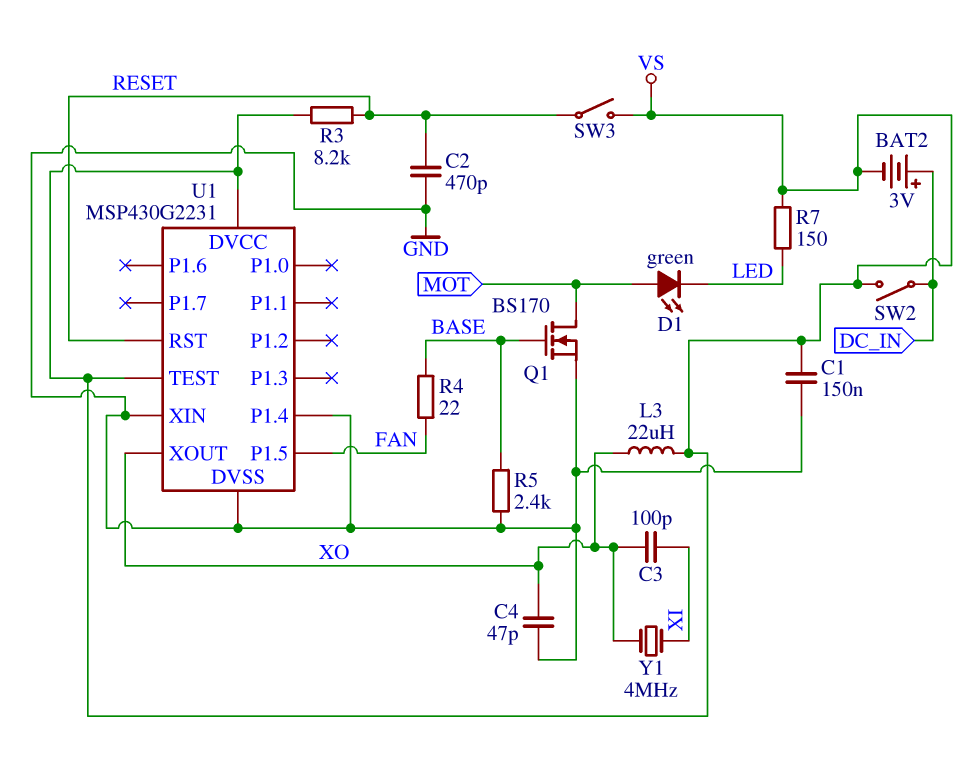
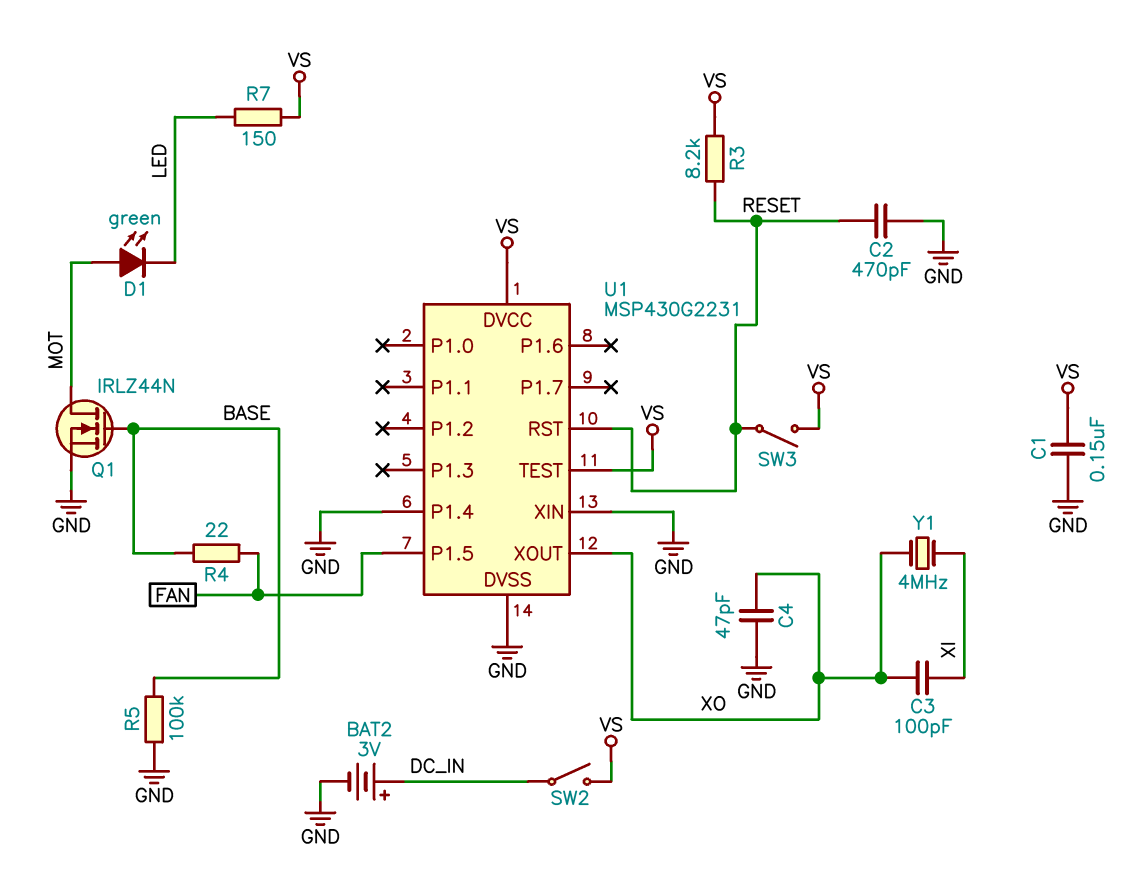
BAT2: 3V (plus DC_IN, minus VS) -> 3V (plus DC_IN, minus GND)
L3: 22uH (VS, XO) -> none
Q1: NMOS BS170 (G BASE, D MOT, S GND) -> NMOS IRLZ44N (G BASE, D MOT, S GND)
R5: 2.4k (BASE, GND) -> 100k (BASE, GND)

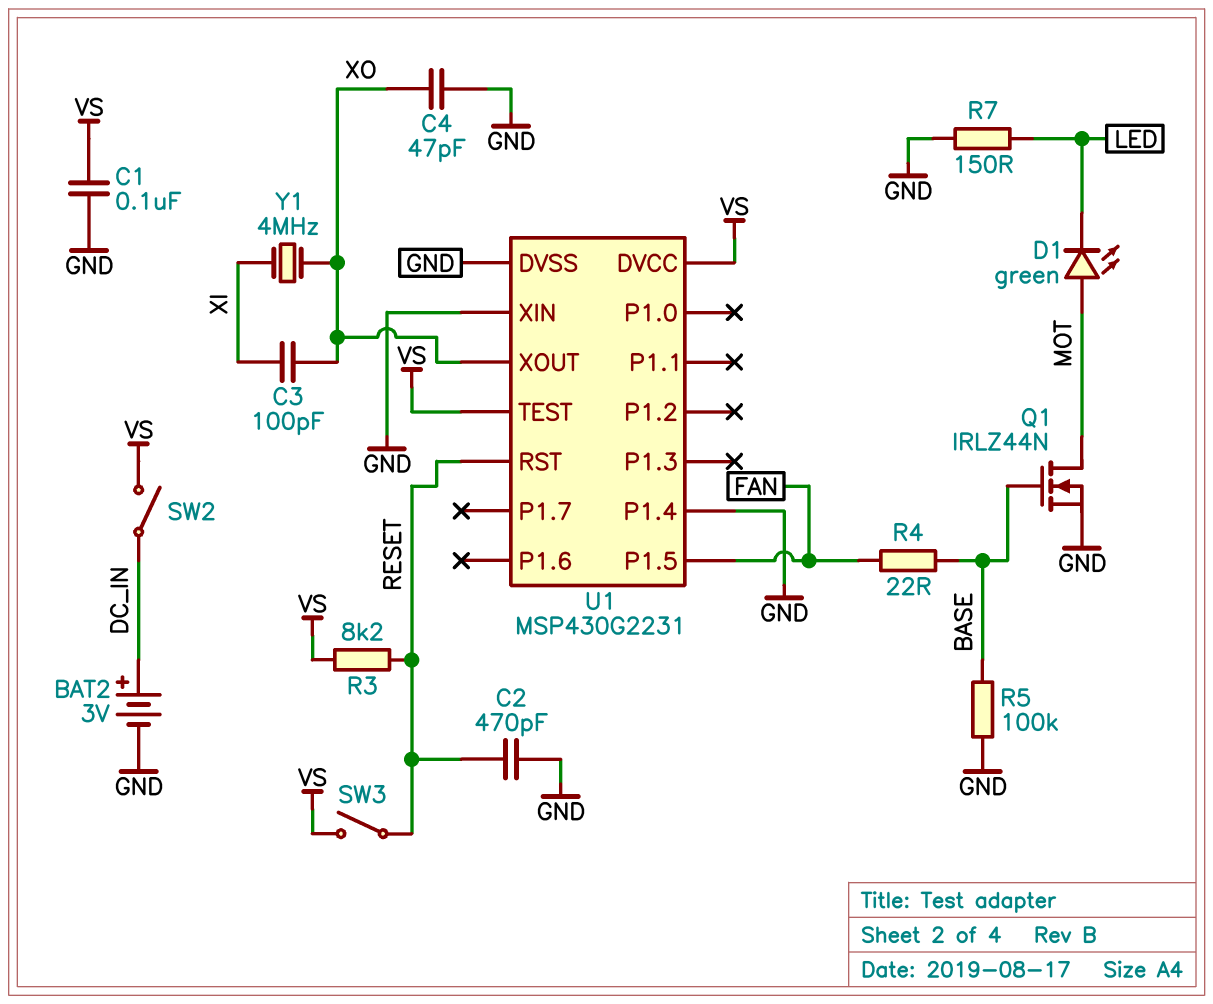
C1: 150nF (GND, VS) -> 100nF (GND, VS)
R7: 150 (LED, VS) -> 150 (GND, LED)

